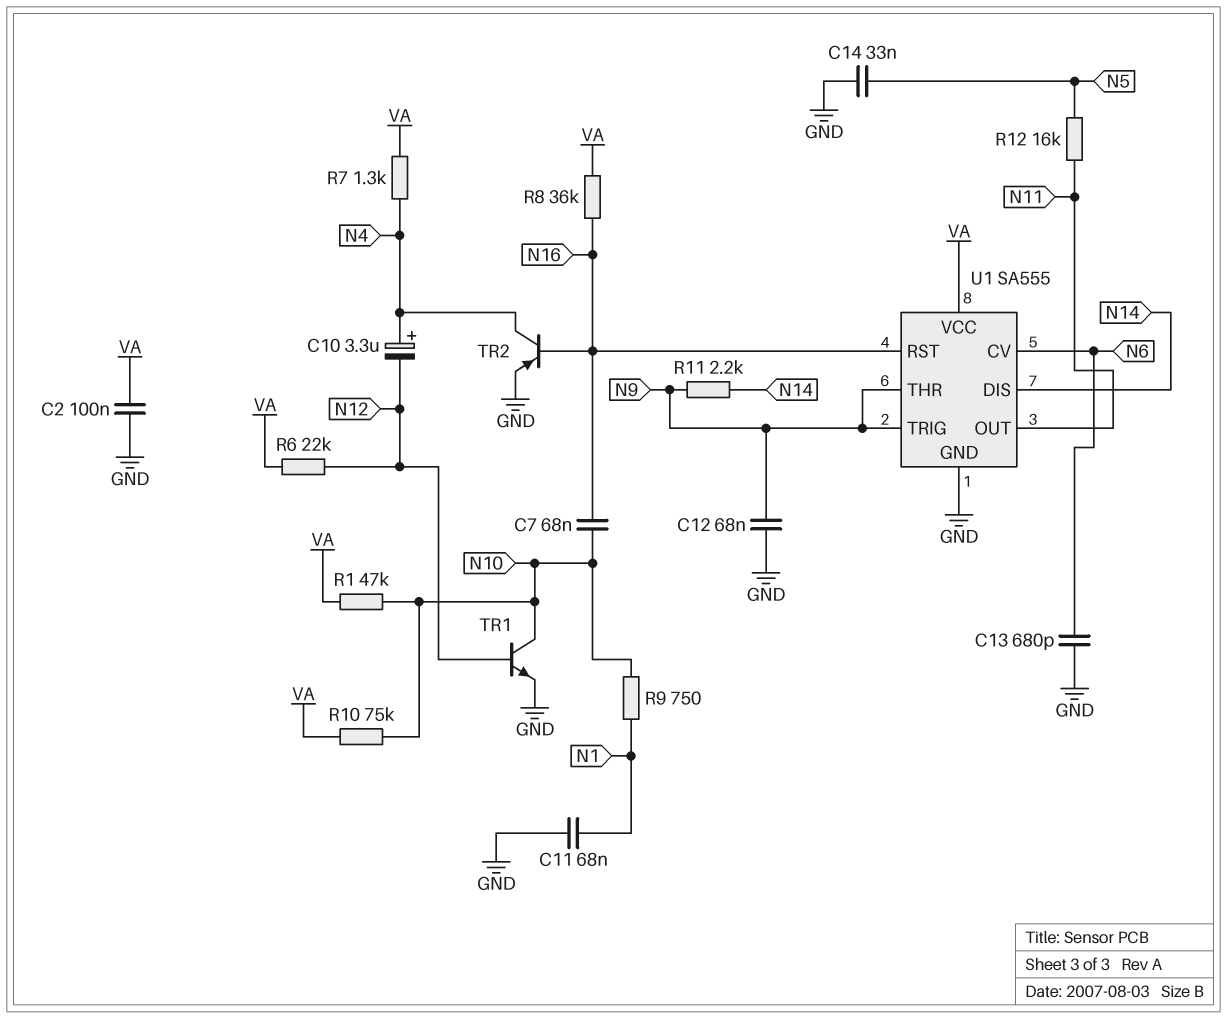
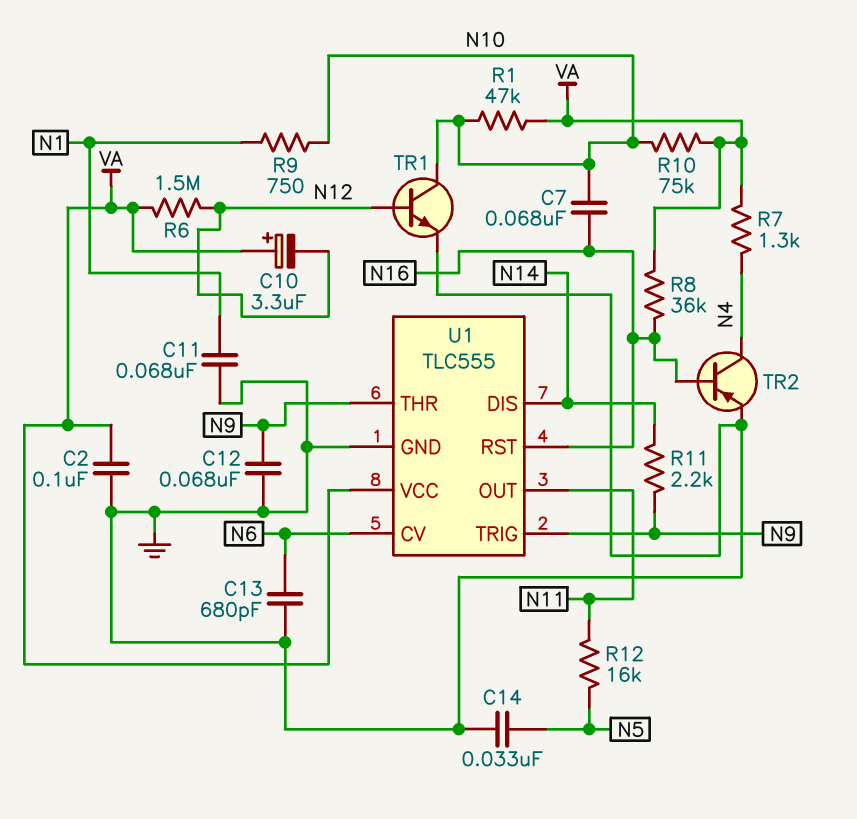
C10: 3.3uF (plus N4, minus N12) -> 3.3uF (plus VA, minus N12)
R6: 22k (N12, VA) -> 1.5M (N12, VA)
U1: SA555 -> TLC555

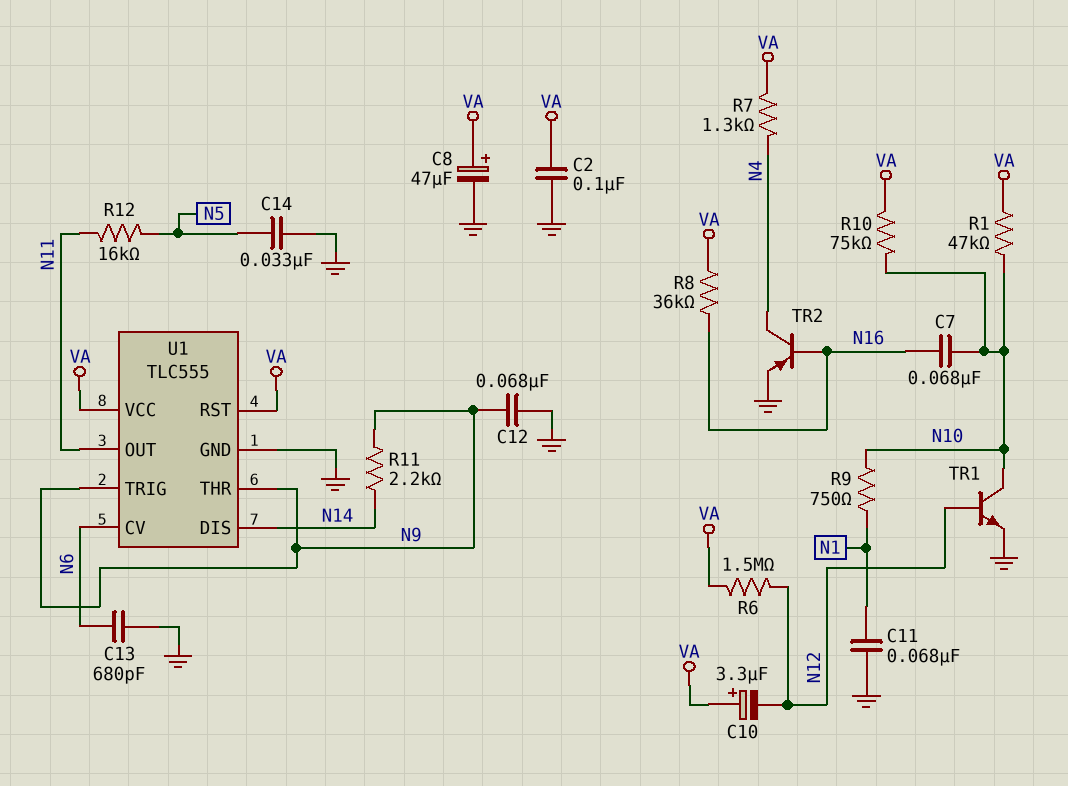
C8: none -> 47uF (plus VA, minus GND)
U1 pin RST: N16 -> VA

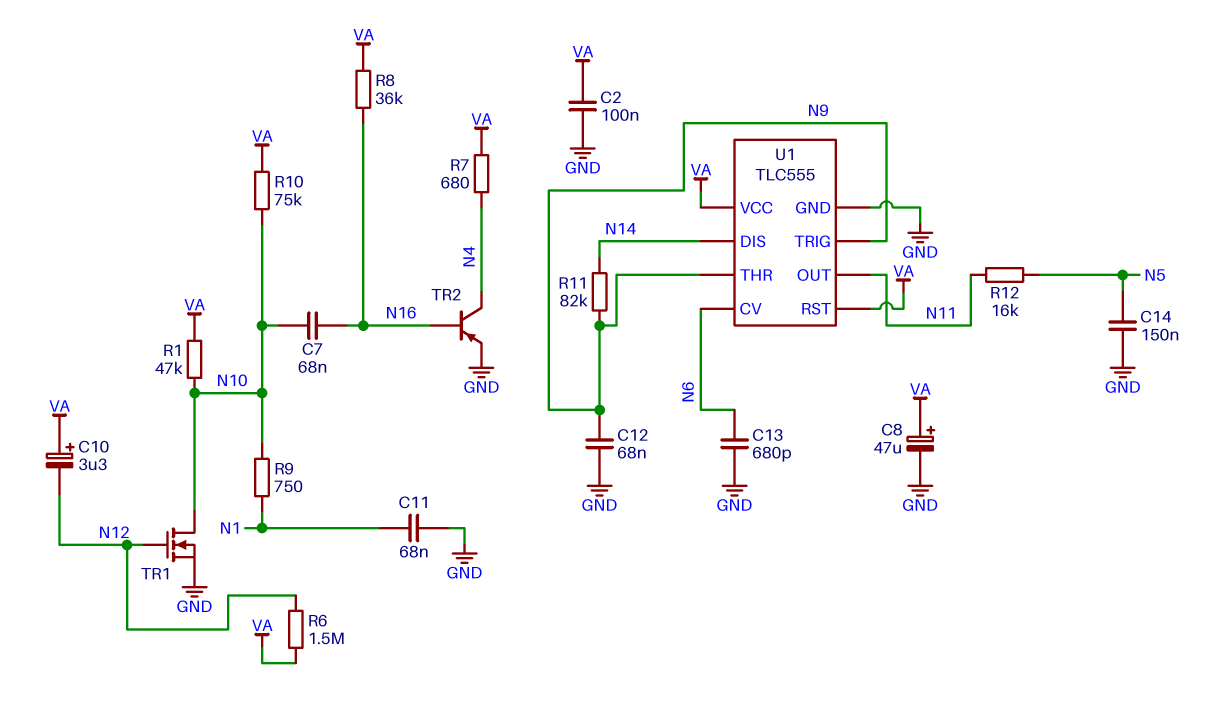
C14: 33nF (GND, N5) -> 150nF (GND, N5)
R7: 1.3k (N4, VA) -> 680 (N4, VA)
R11: 2.2k (N9, N14) -> 82k (N9, N14)
TR1: NPN (B N12, C N10, E GND) -> NMOS (G N12, D N10, S GND)

